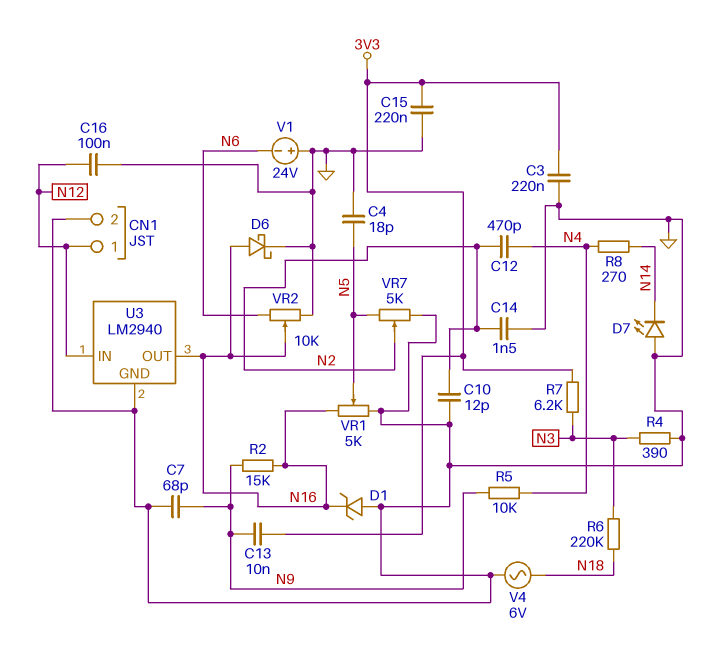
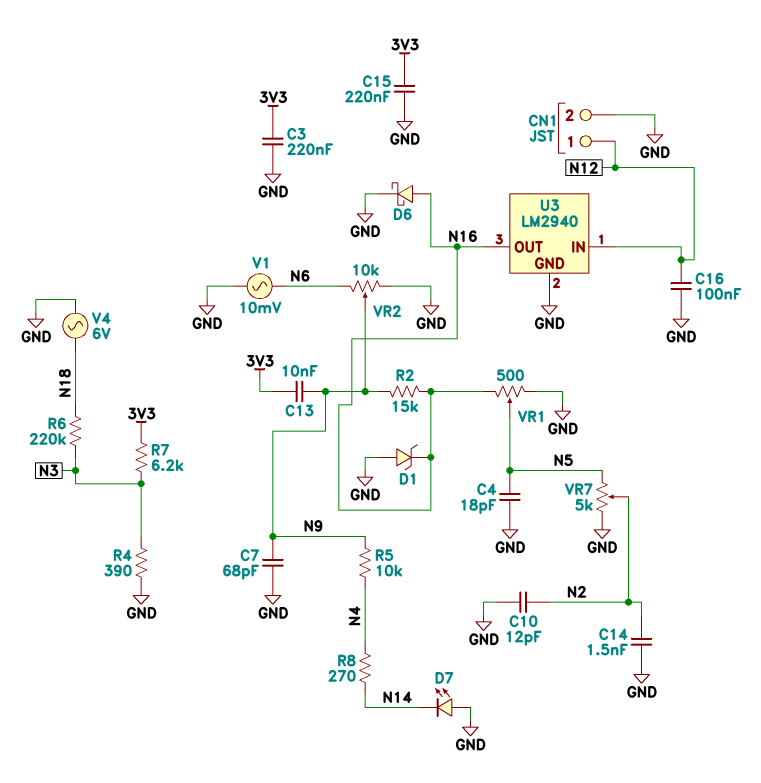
C12: 470pF (N2, N4) -> none
V1: 24V (plus GND, minus N6) -> AC 10mV (GND, N6)
VR1: 5k (GND, N16, wiper N5) -> 500 (GND, N16, wiper N5)
VR2: 10k (GND, N6, wiper N16) -> 10k (GND, N6, wiper N9)

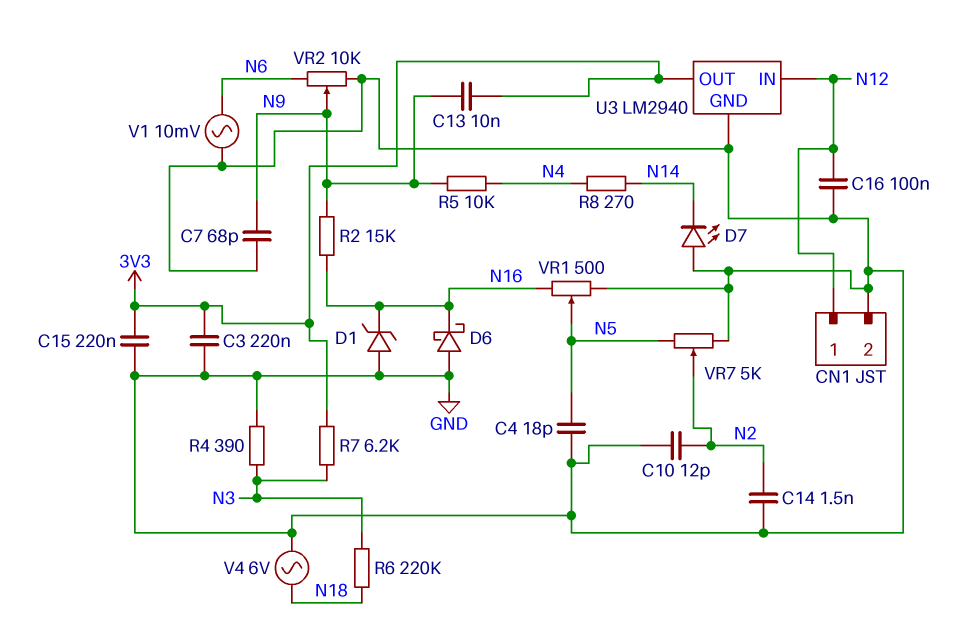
D6: schottky (A N16, K GND) -> schottky (A GND, K N16)
U3 pin OUT: N16 -> 3V3

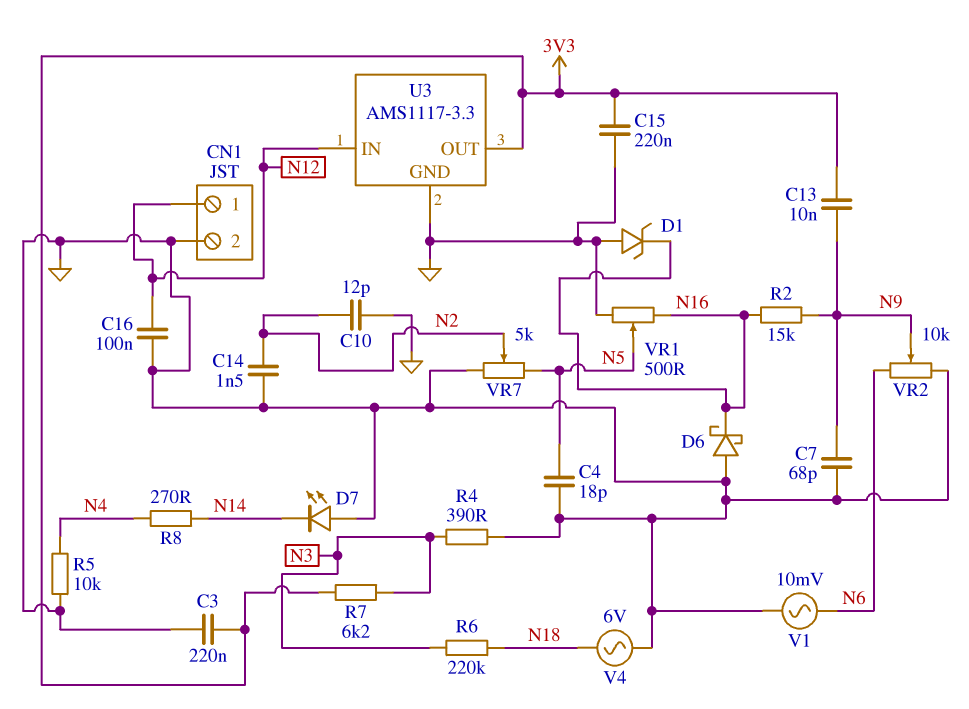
R5: 10k (N4, N9) -> 10k (GND, N4)
U3: LM2940 -> AMS1117-3.3

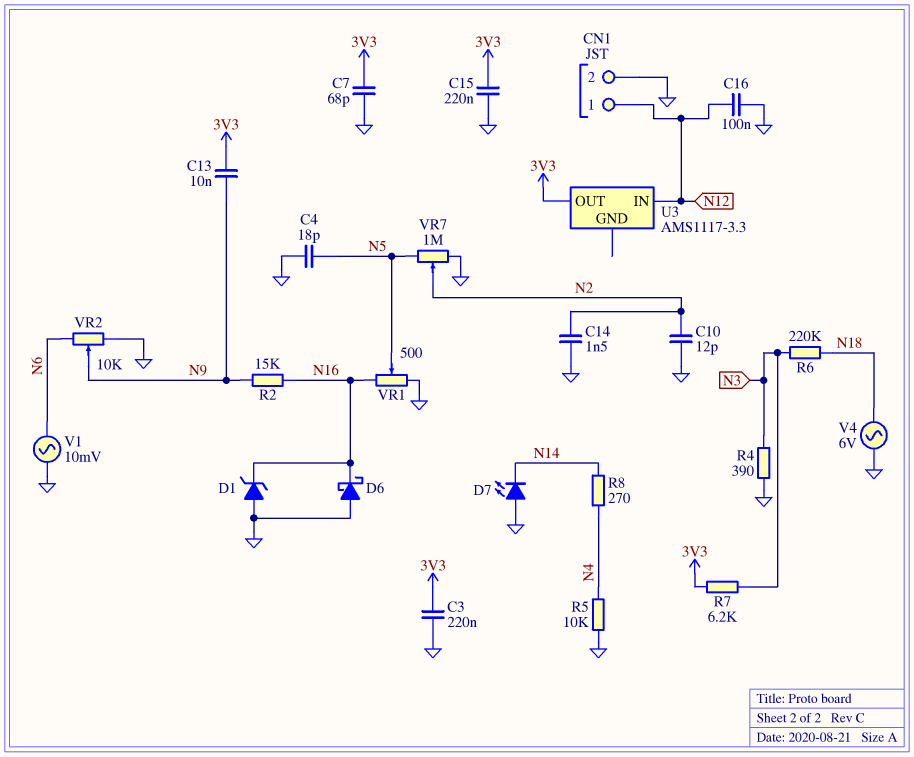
C7: 68pF (GND, N9) -> 68pF (3V3, GND)
U3 pin GND: GND -> none
VR7: 5k (GND, N5, wiper N2) -> 1M (GND, N5, wiper N2)

